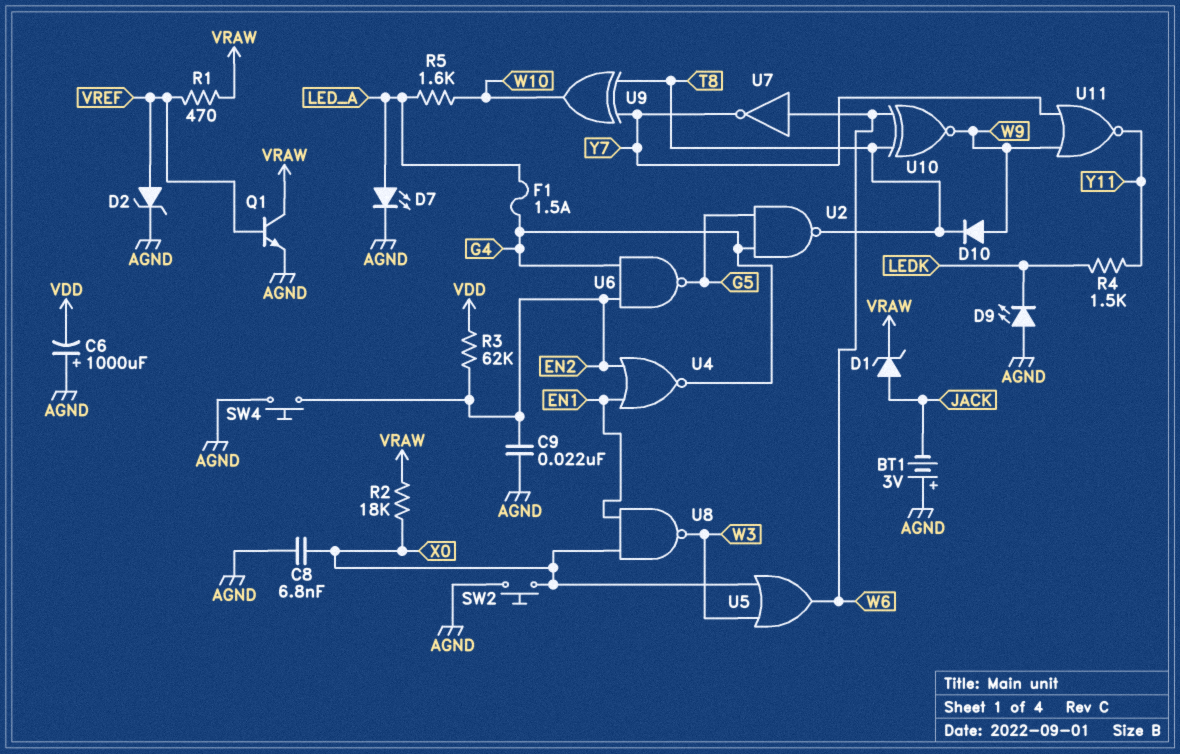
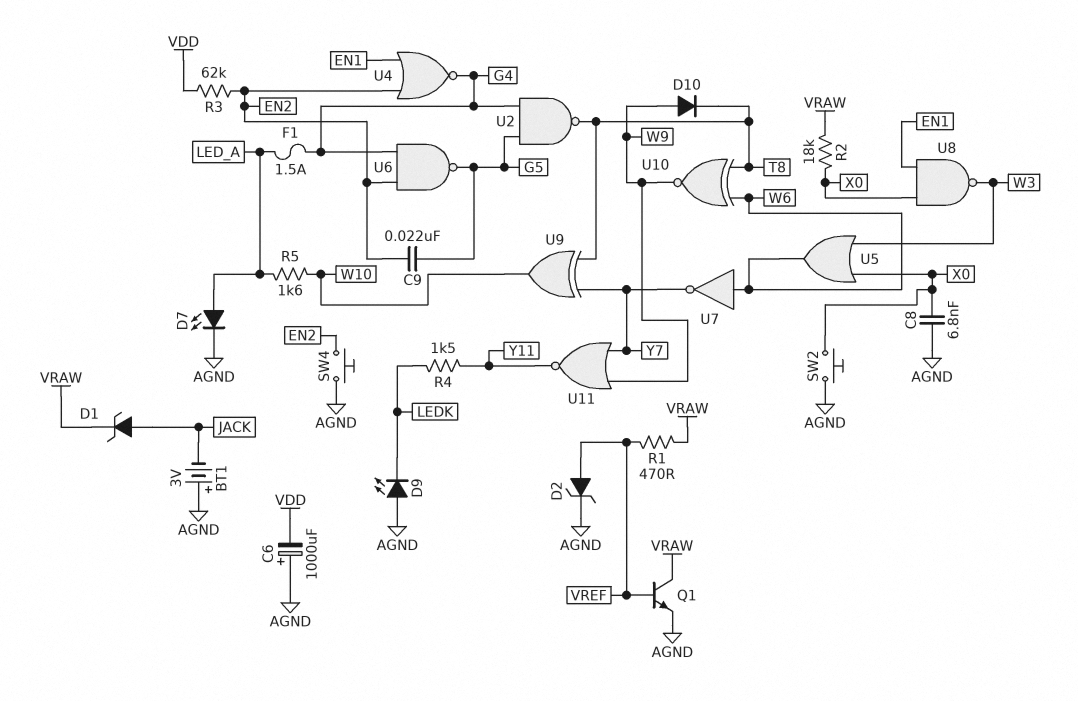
C9: 22nF (AGND, EN2) -> 22nF (EN2, G5)

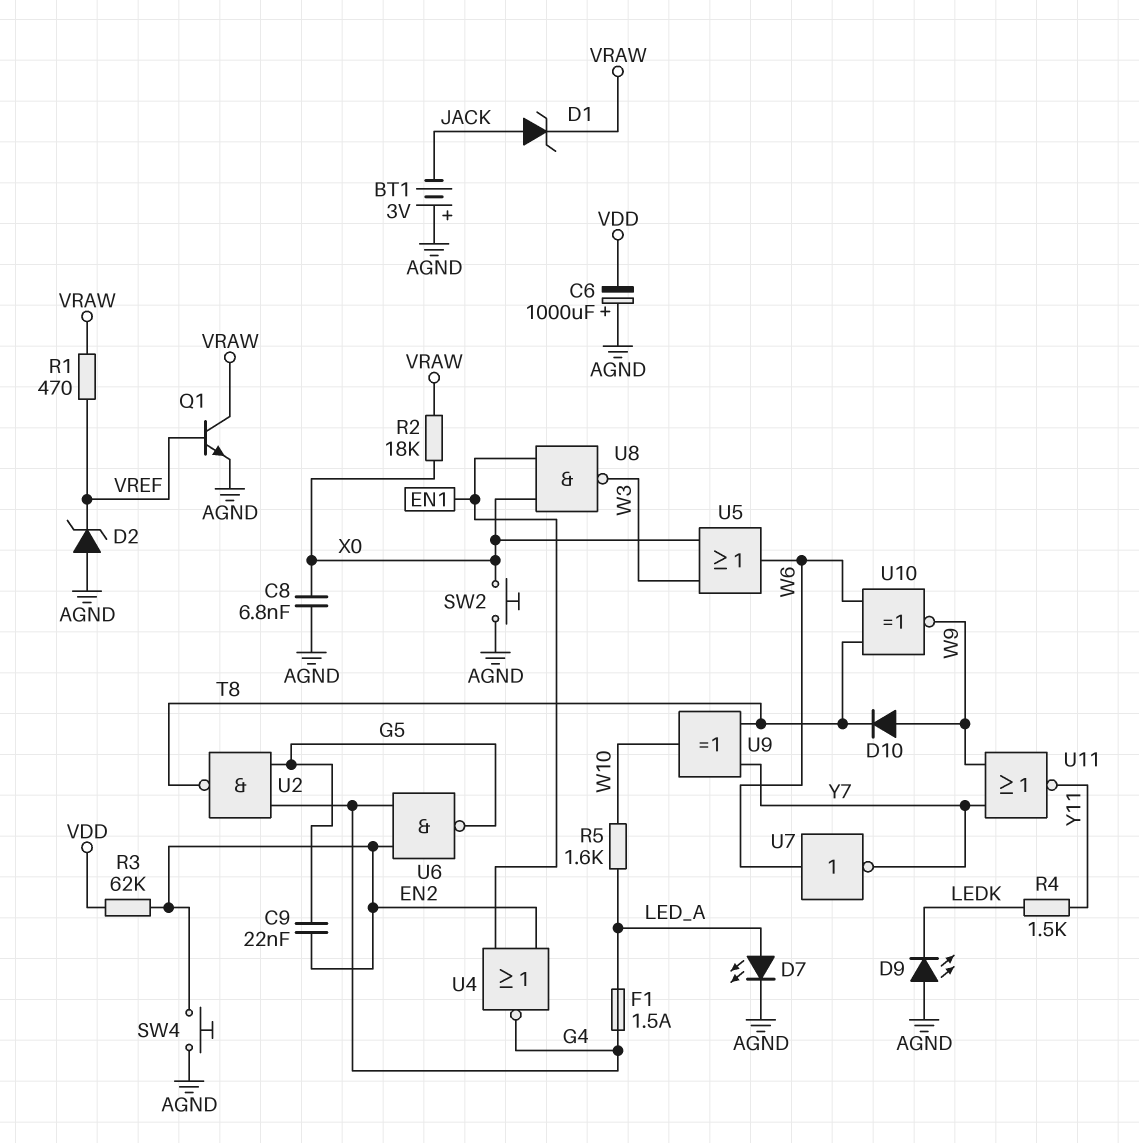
D2: zener (A VREF, K AGND) -> zener (A AGND, K VREF)

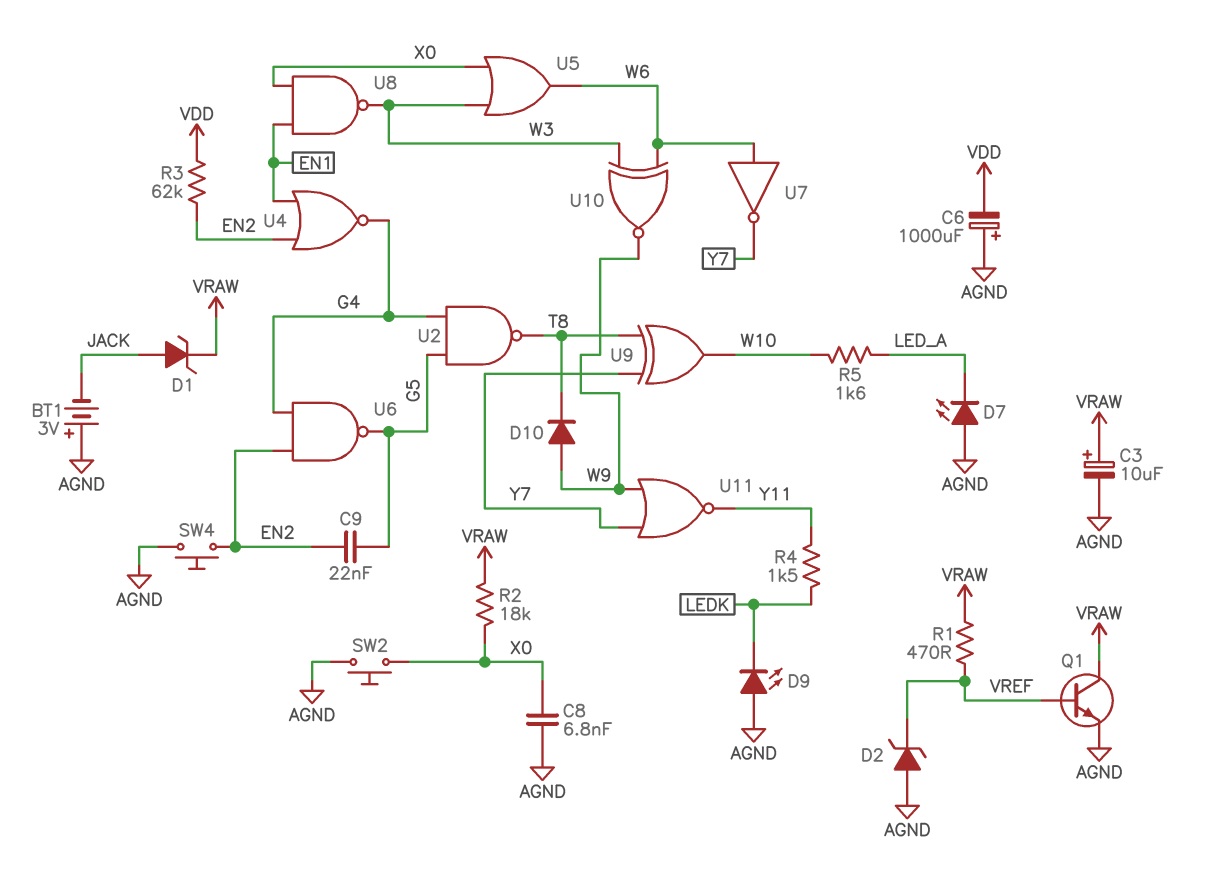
C3: none -> 10uF (plus VRAW, minus AGND)
D7: LED (A LED_A, K AGND) -> LED (A AGND, K LED_A)
F1: 1.5A (G4, LED_A) -> none
U10: XNOR (in T8, in W6, out W9) -> XNOR (in W3, in W6, out W9)

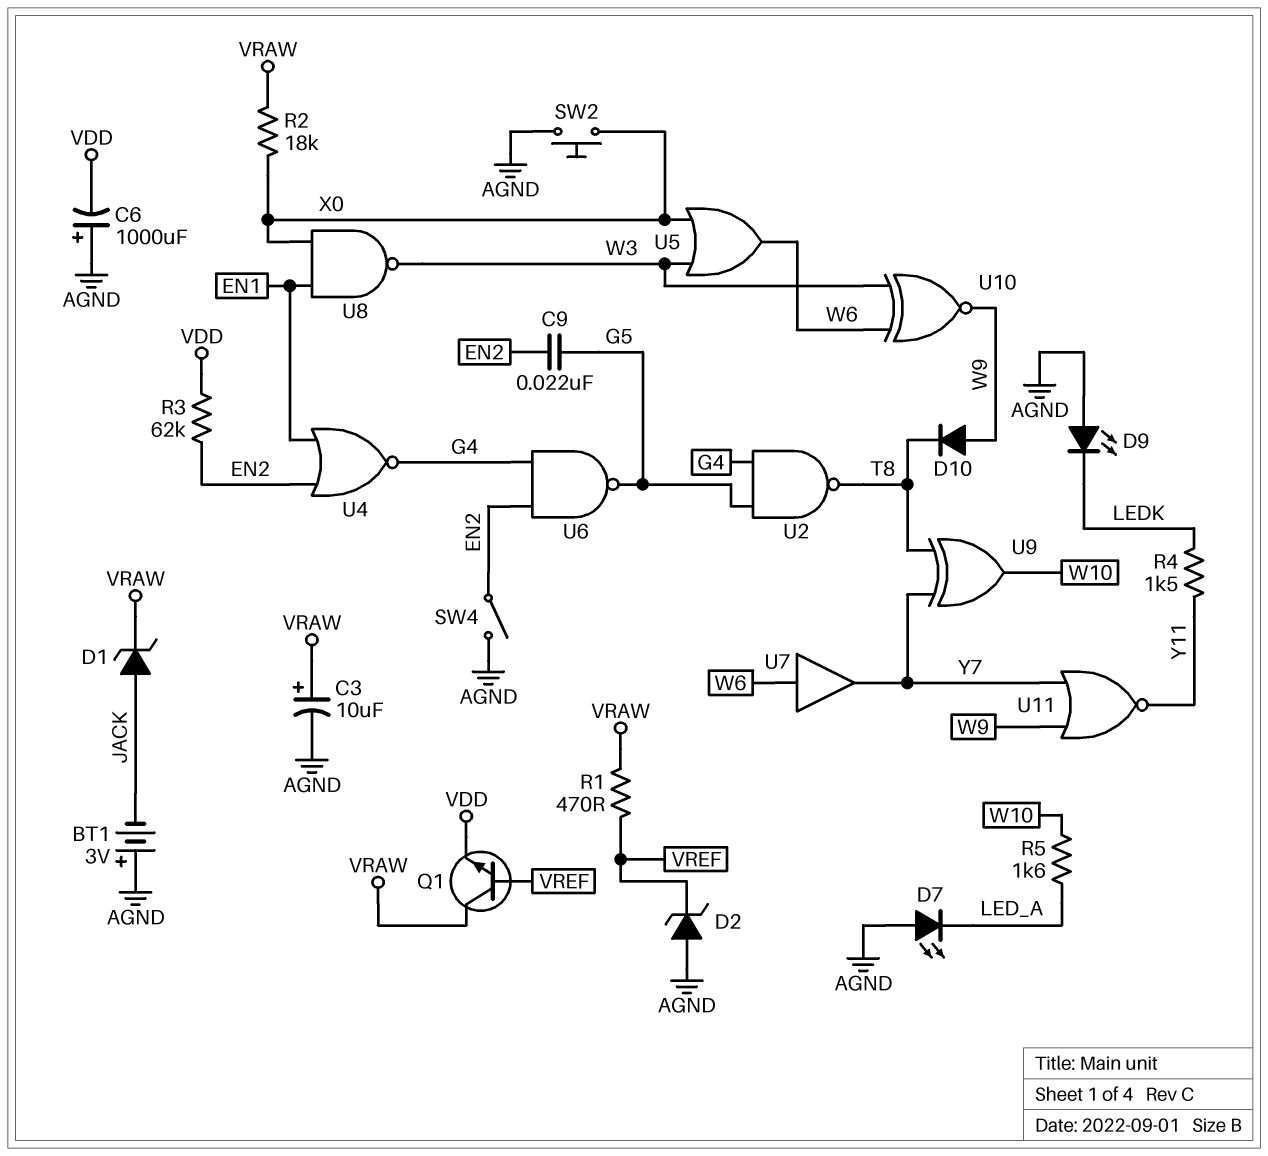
C8: 6.8nF (AGND, X0) -> none
Q1: NPN (B VREF, C VRAW, E AGND) -> NPN (B VREF, C VRAW, E VDD)
SW4: button (AGND, EN2) -> switch (AGND, EN2)
U7: NOT (in W6, out Y7) -> buffer (in W6, out Y7)

